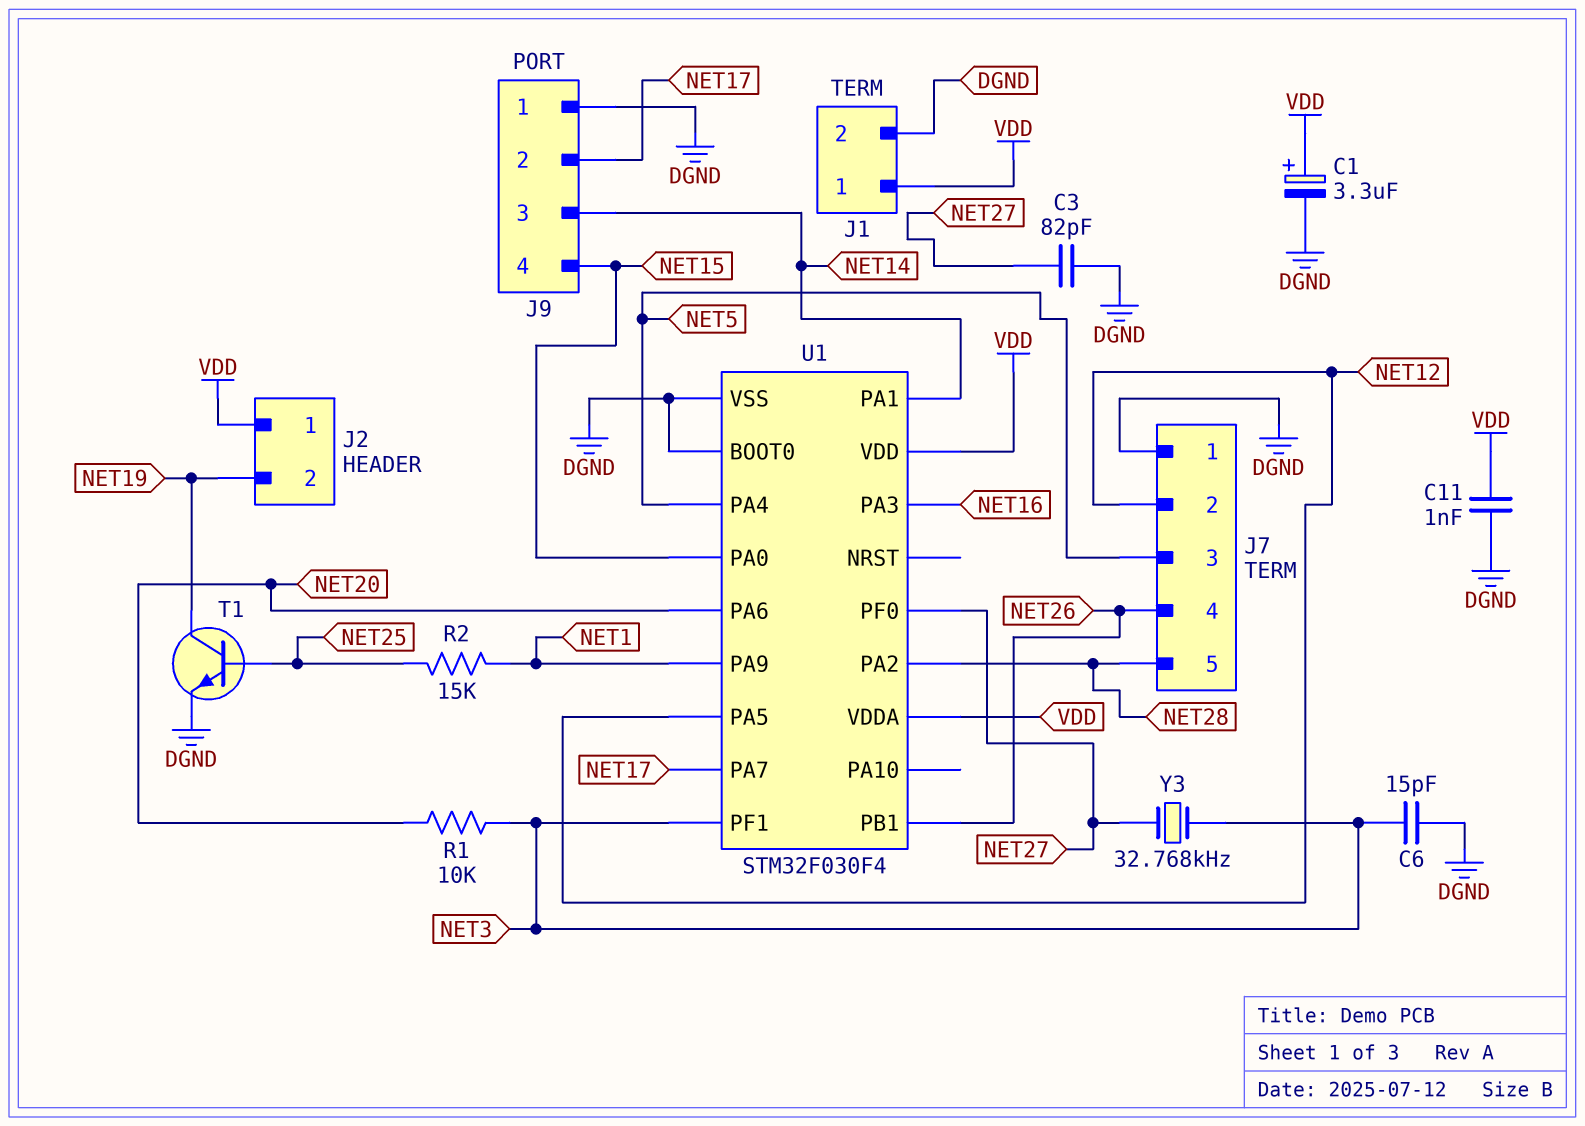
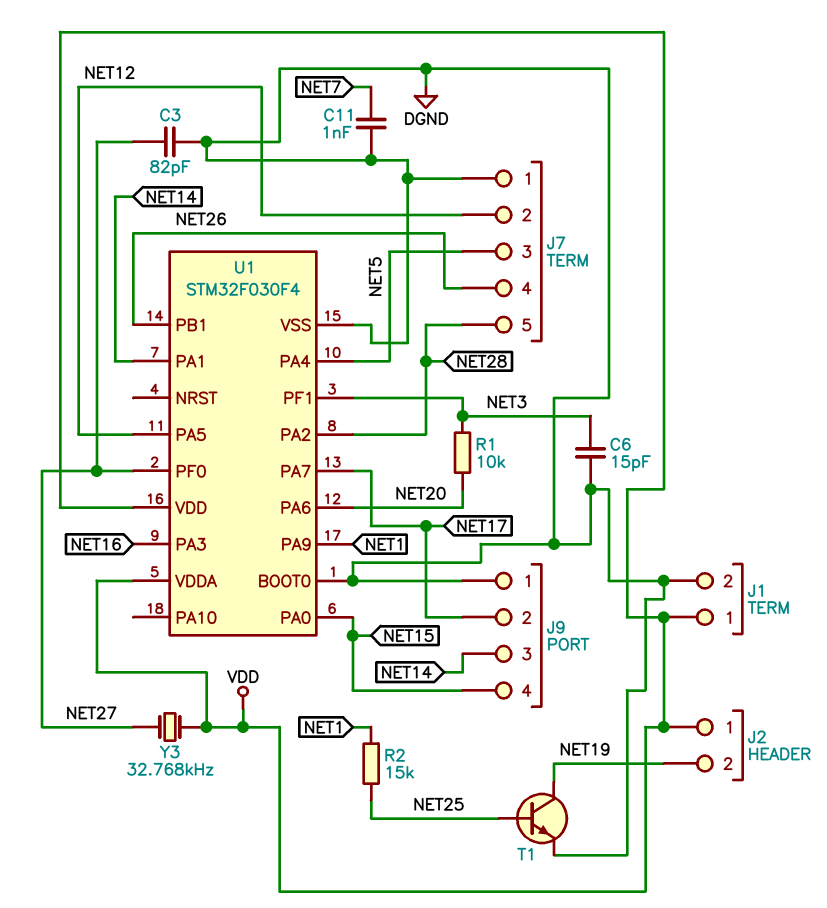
C1: 3.3uF (plus VDD, minus DGND) -> none
C11: 1nF (DGND, VDD) -> 1nF (DGND, NET7)
Y3: 32.768kHz (NET3, NET27) -> 32.768kHz (NET27, VDD)

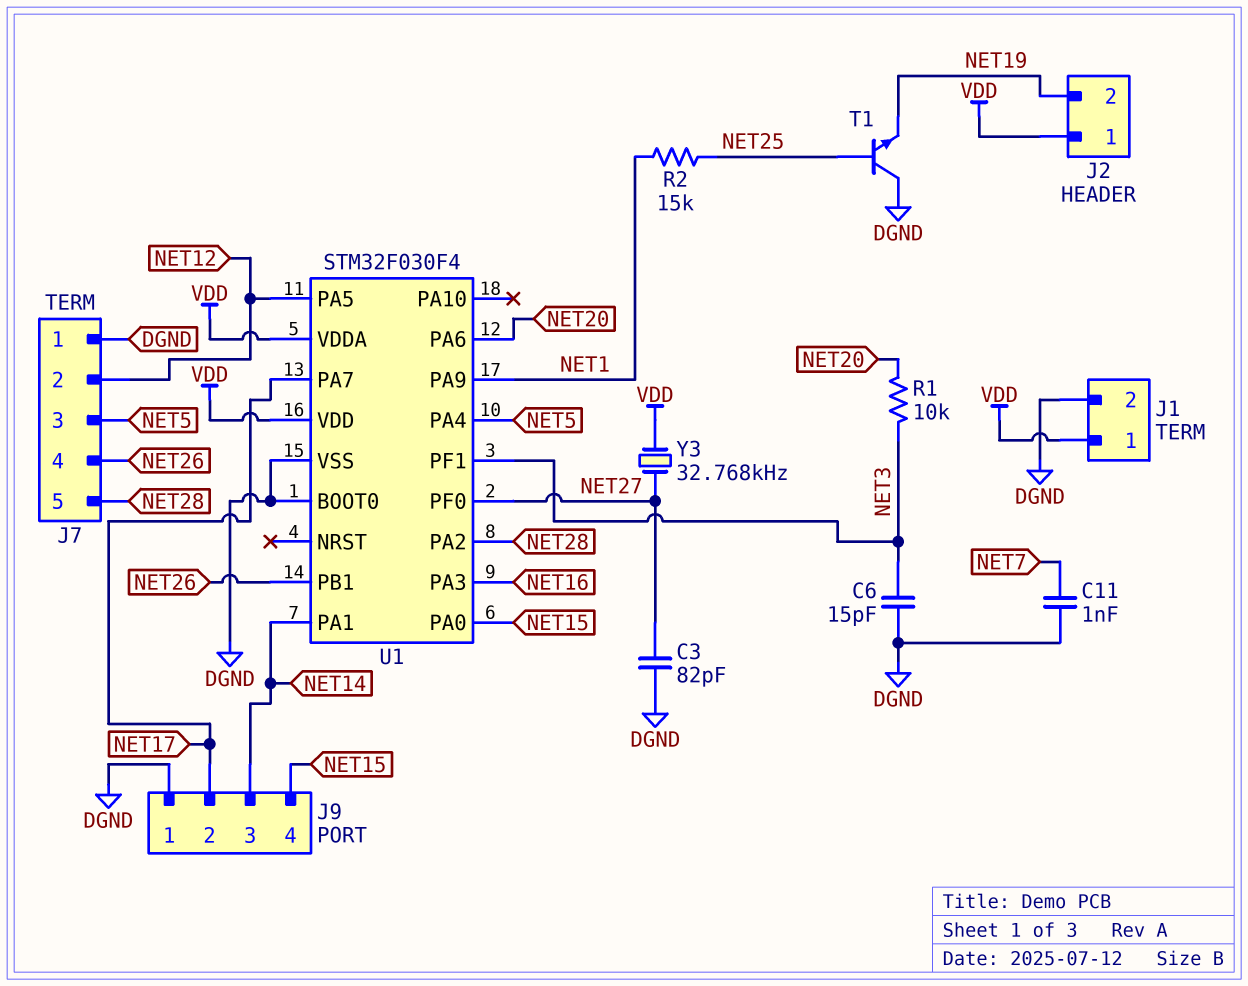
T1: NPN (B NET25, C NET19, E DGND) -> NPN (B NET25, C DGND, E NET19)

